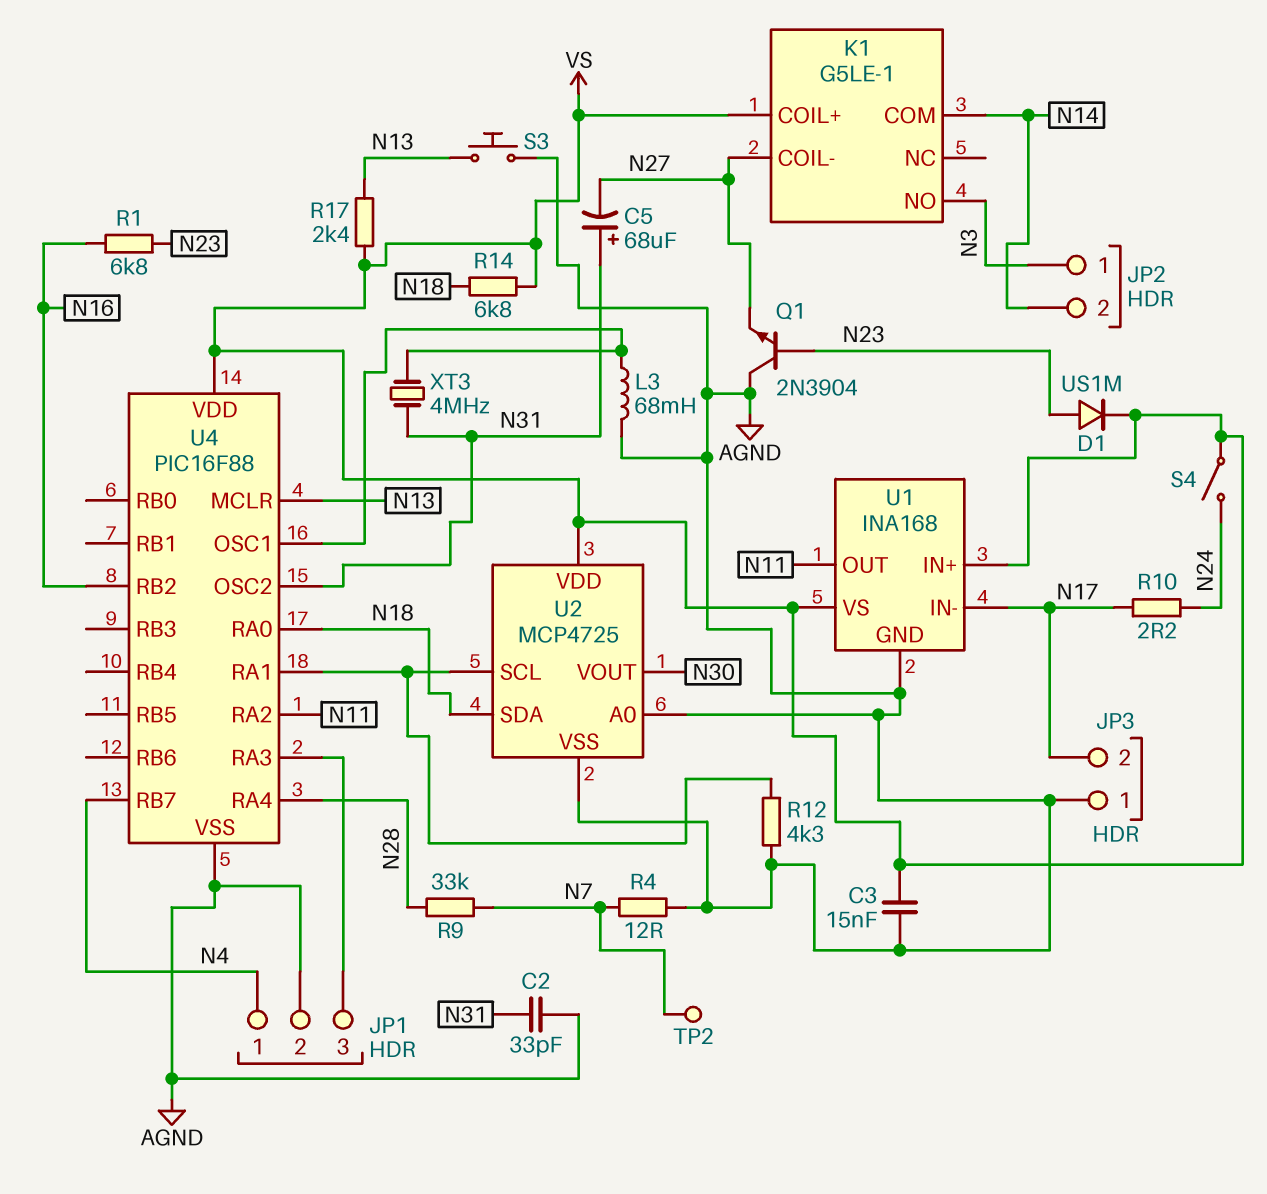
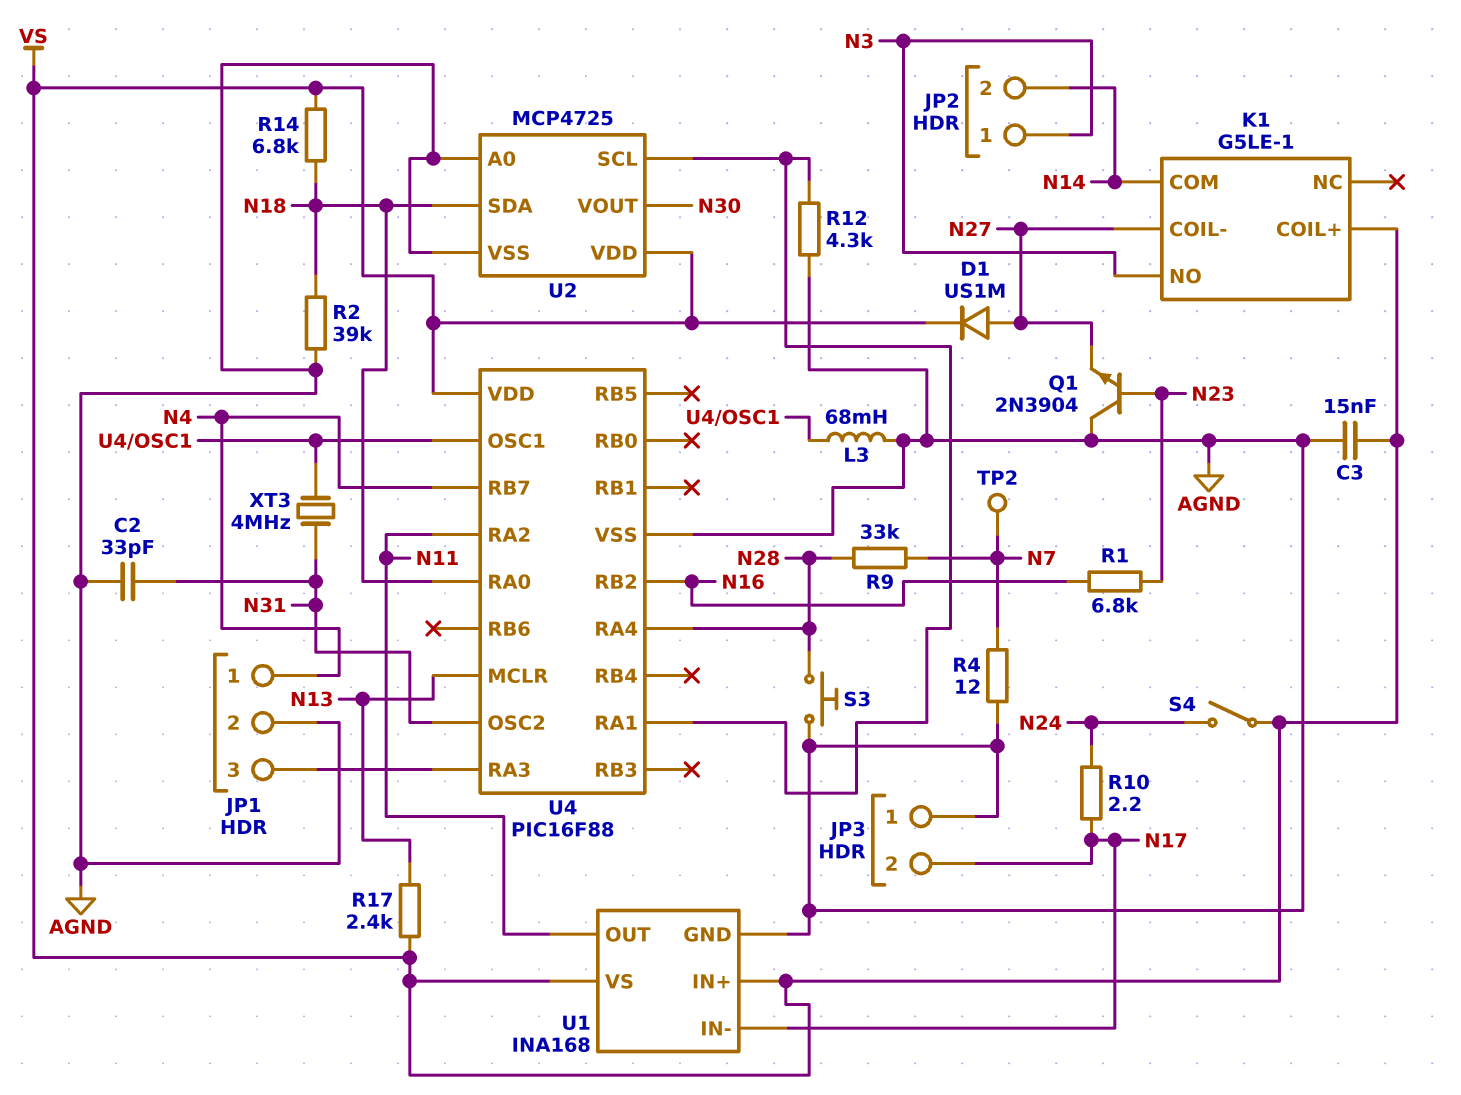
C5: 68uF (plus N31, minus N27) -> none
D1: diode US1M (A N23, K VS) -> diode US1M (A N27, K VS)
R2: none -> 39k (AGND, N18)
S3: button (AGND, N13) -> button (AGND, N28)

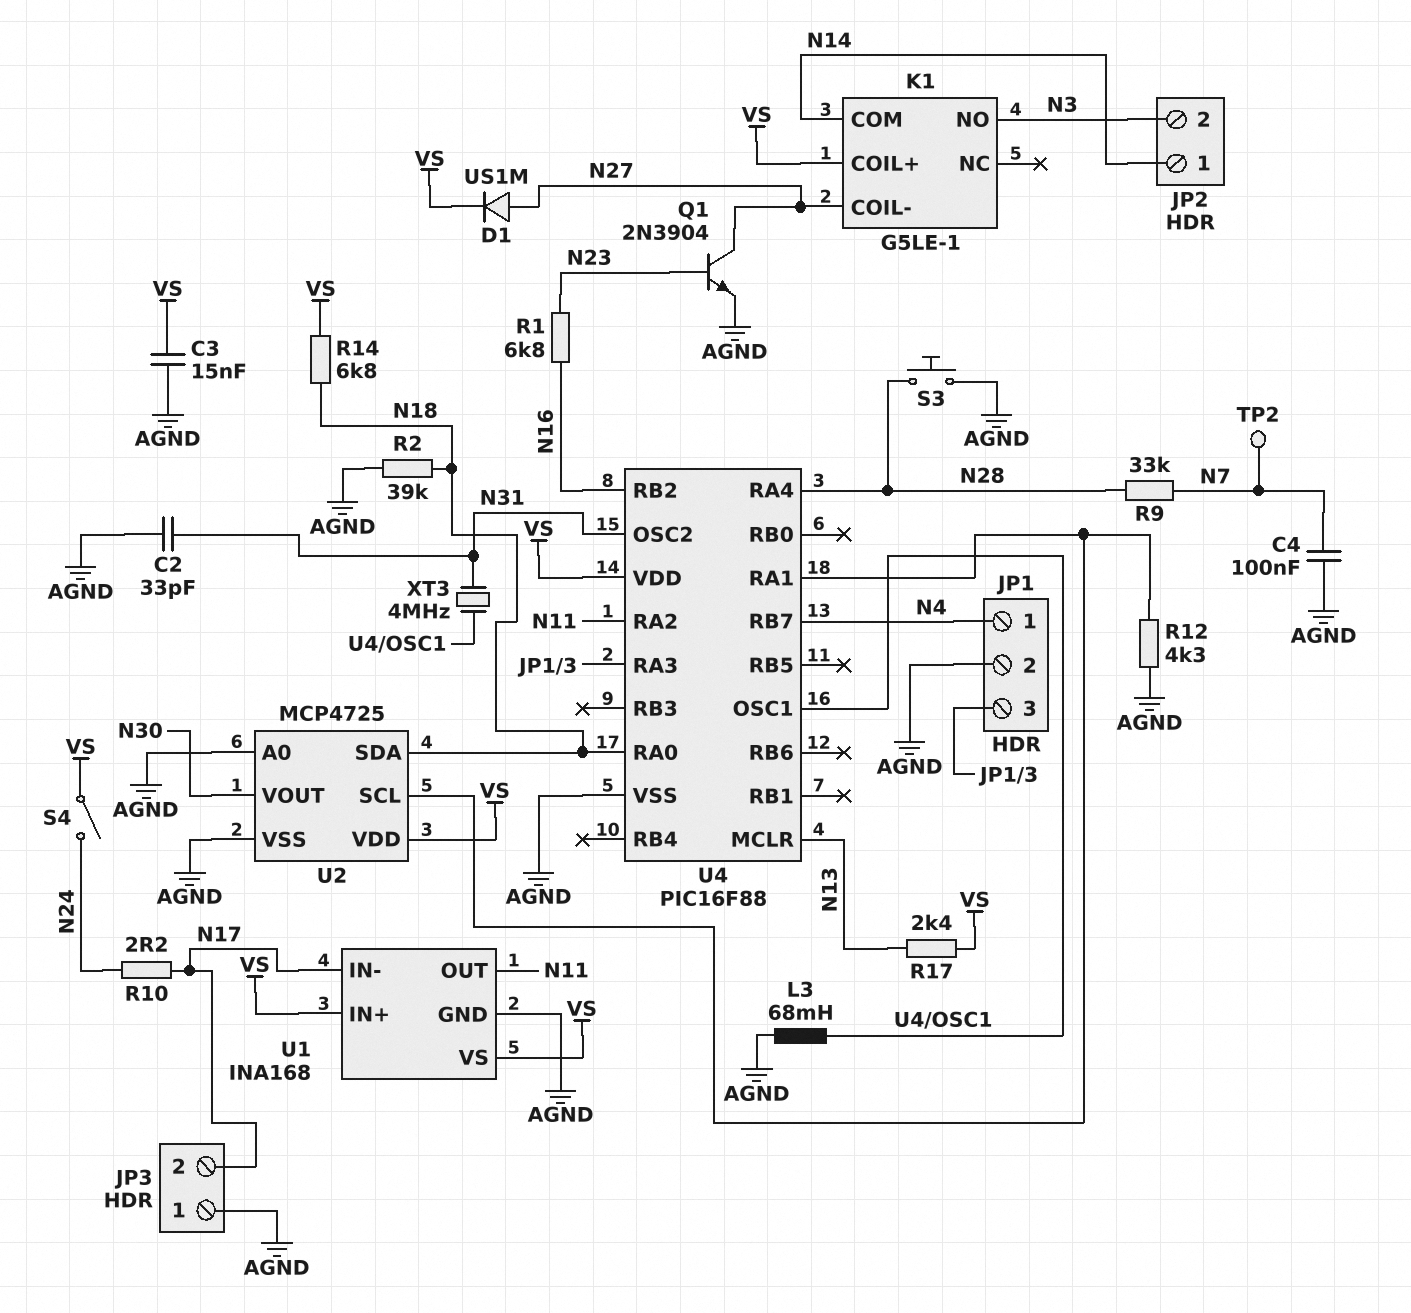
C4: none -> 100nF (AGND, N7)
JP2 pin 1: N3 -> N14
JP2 pin 2: N14 -> N3
Q1: NPN 2N3904 (B N23, C AGND, E N27) -> NPN 2N3904 (B N23, C N27, E AGND)
R4: 12 (AGND, N7) -> none

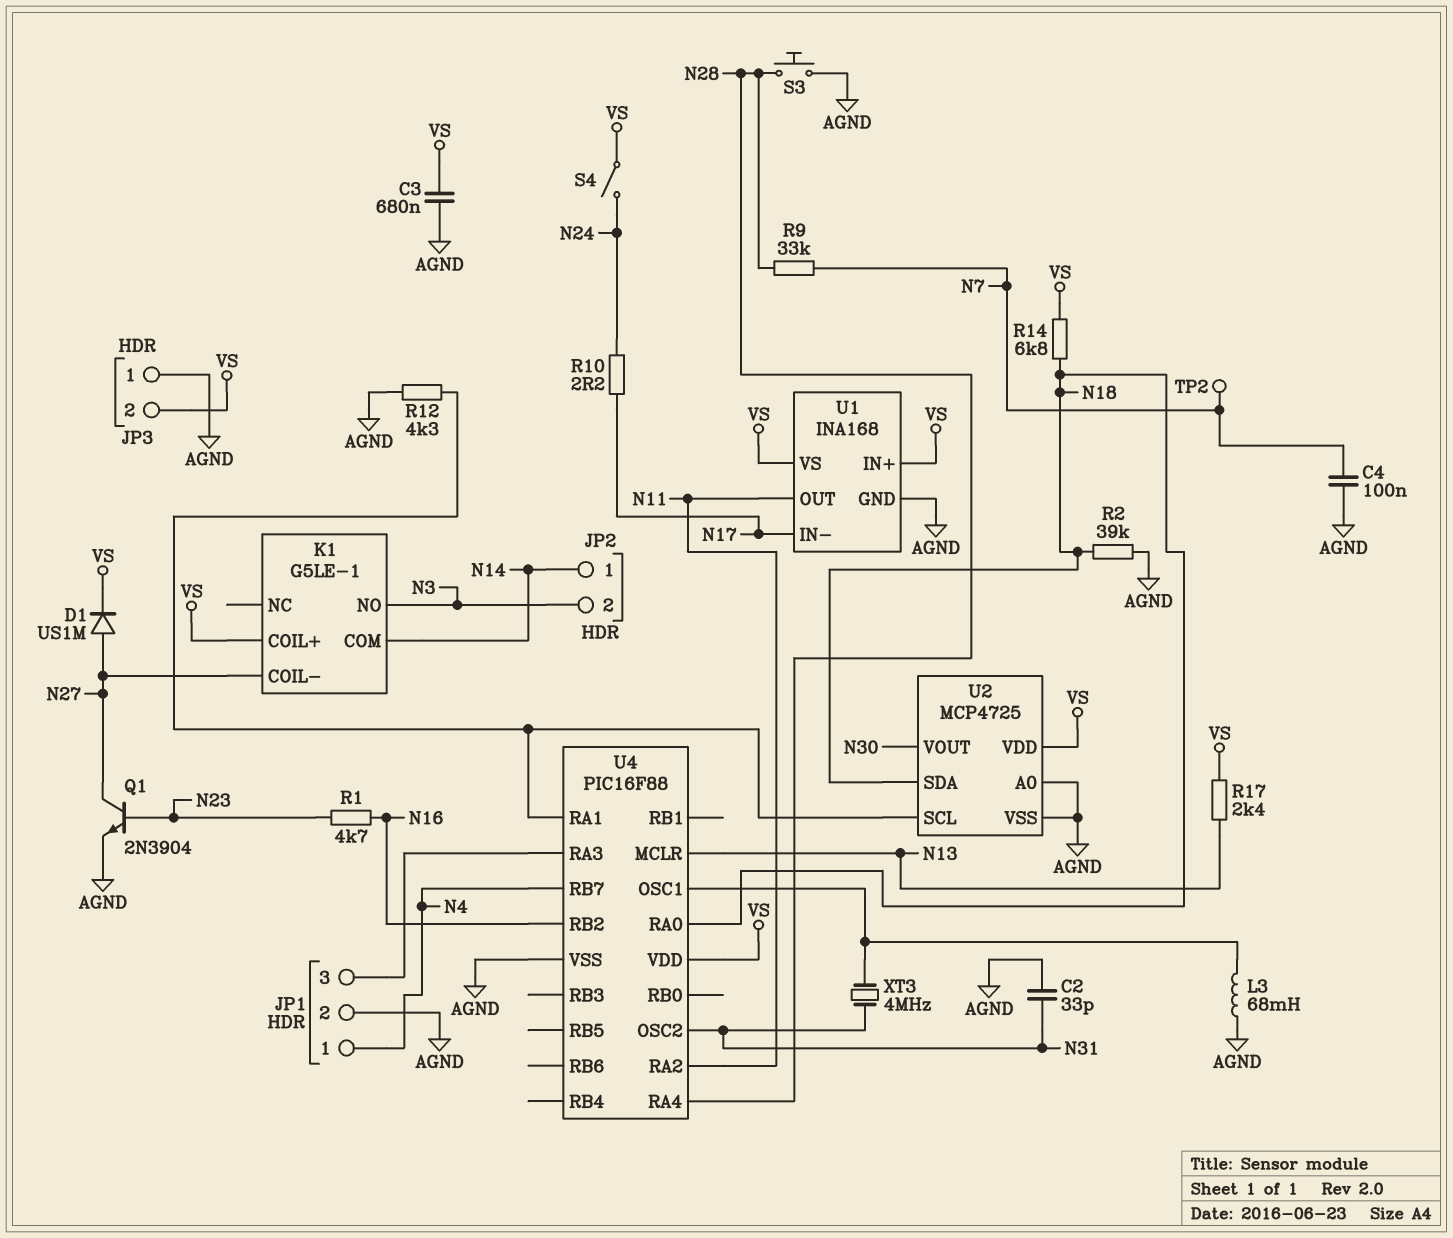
C3: 15nF (AGND, VS) -> 680nF (AGND, VS)
JP3 pin 2: N17 -> VS
R1: 6.8k (N16, N23) -> 4.7k (N16, N23)

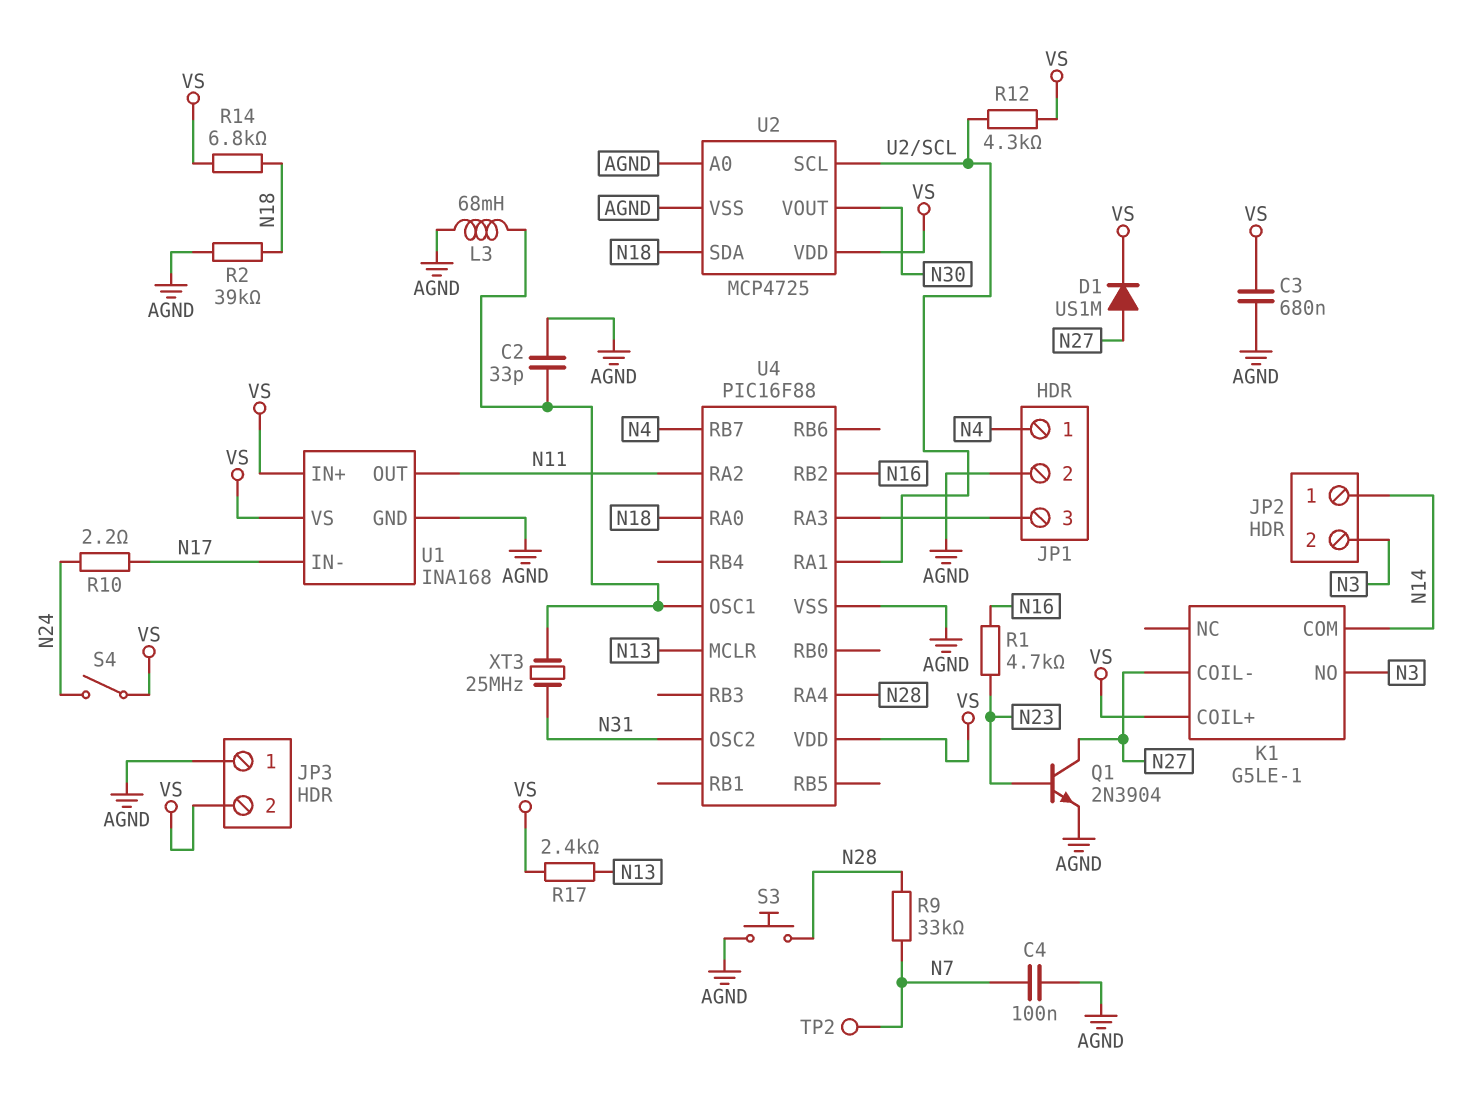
C2: 33pF (AGND, N31) -> 33pF (AGND, U4/OSC1)
R12: 4.3k (AGND, U2/SCL) -> 4.3k (U2/SCL, VS)
XT3: 4MHz (N31, U4/OSC1) -> 25MHz (N31, U4/OSC1)

